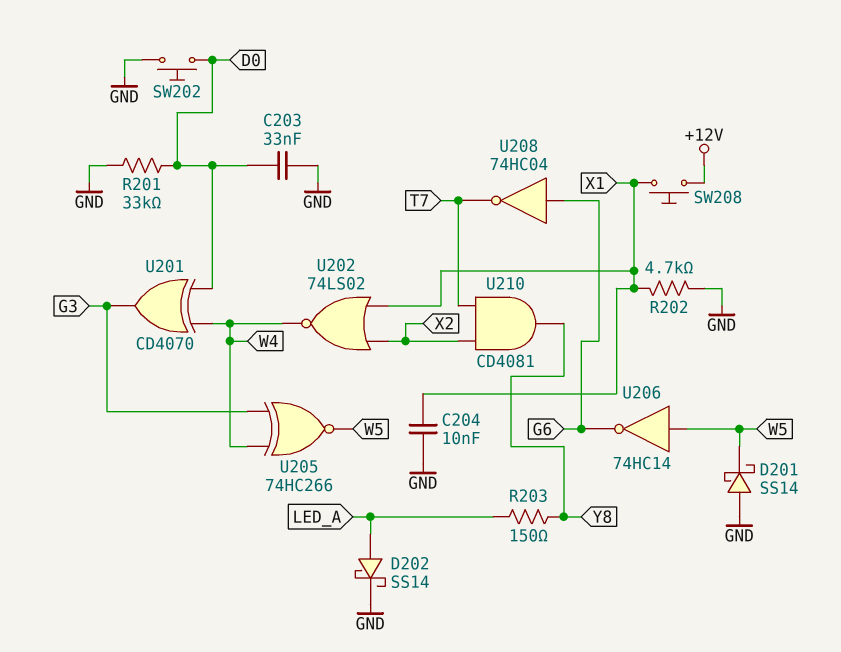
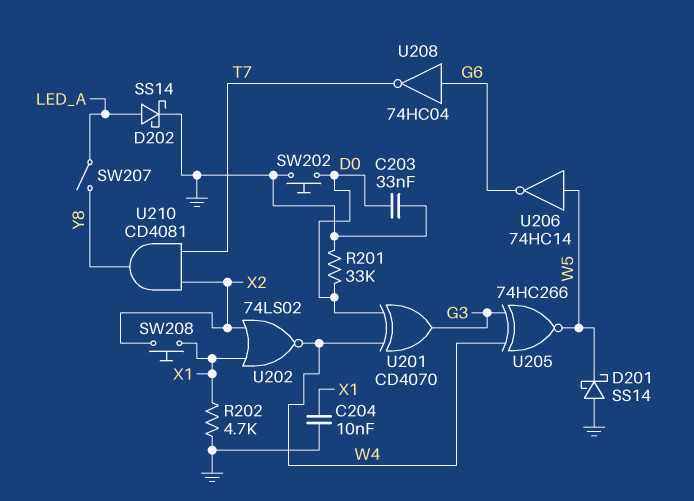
R203: 150 (LED_A, Y8) -> none
SW207: none -> switch (LED_A, Y8)
SW208: button (+12V, X1) -> button (X1, X2)

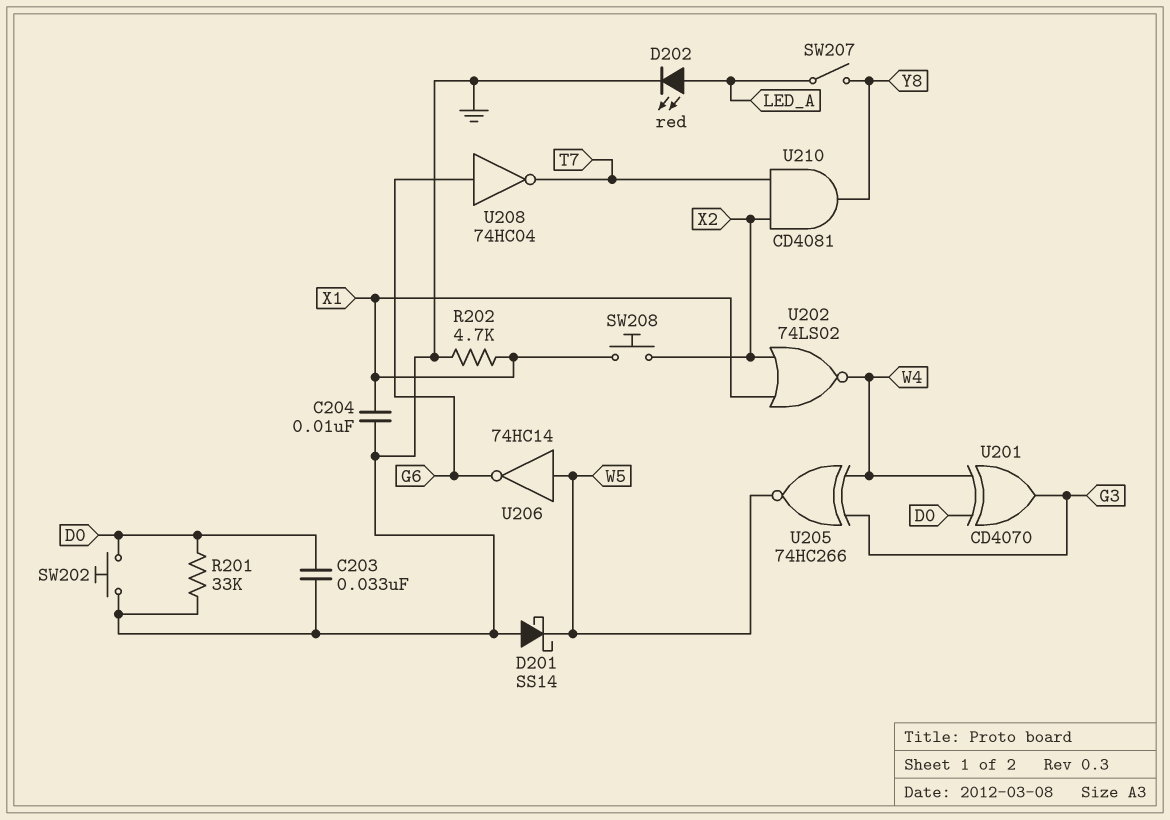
D202: schottky SS14 (A LED_A, K GND) -> LED red (A LED_A, K GND)

